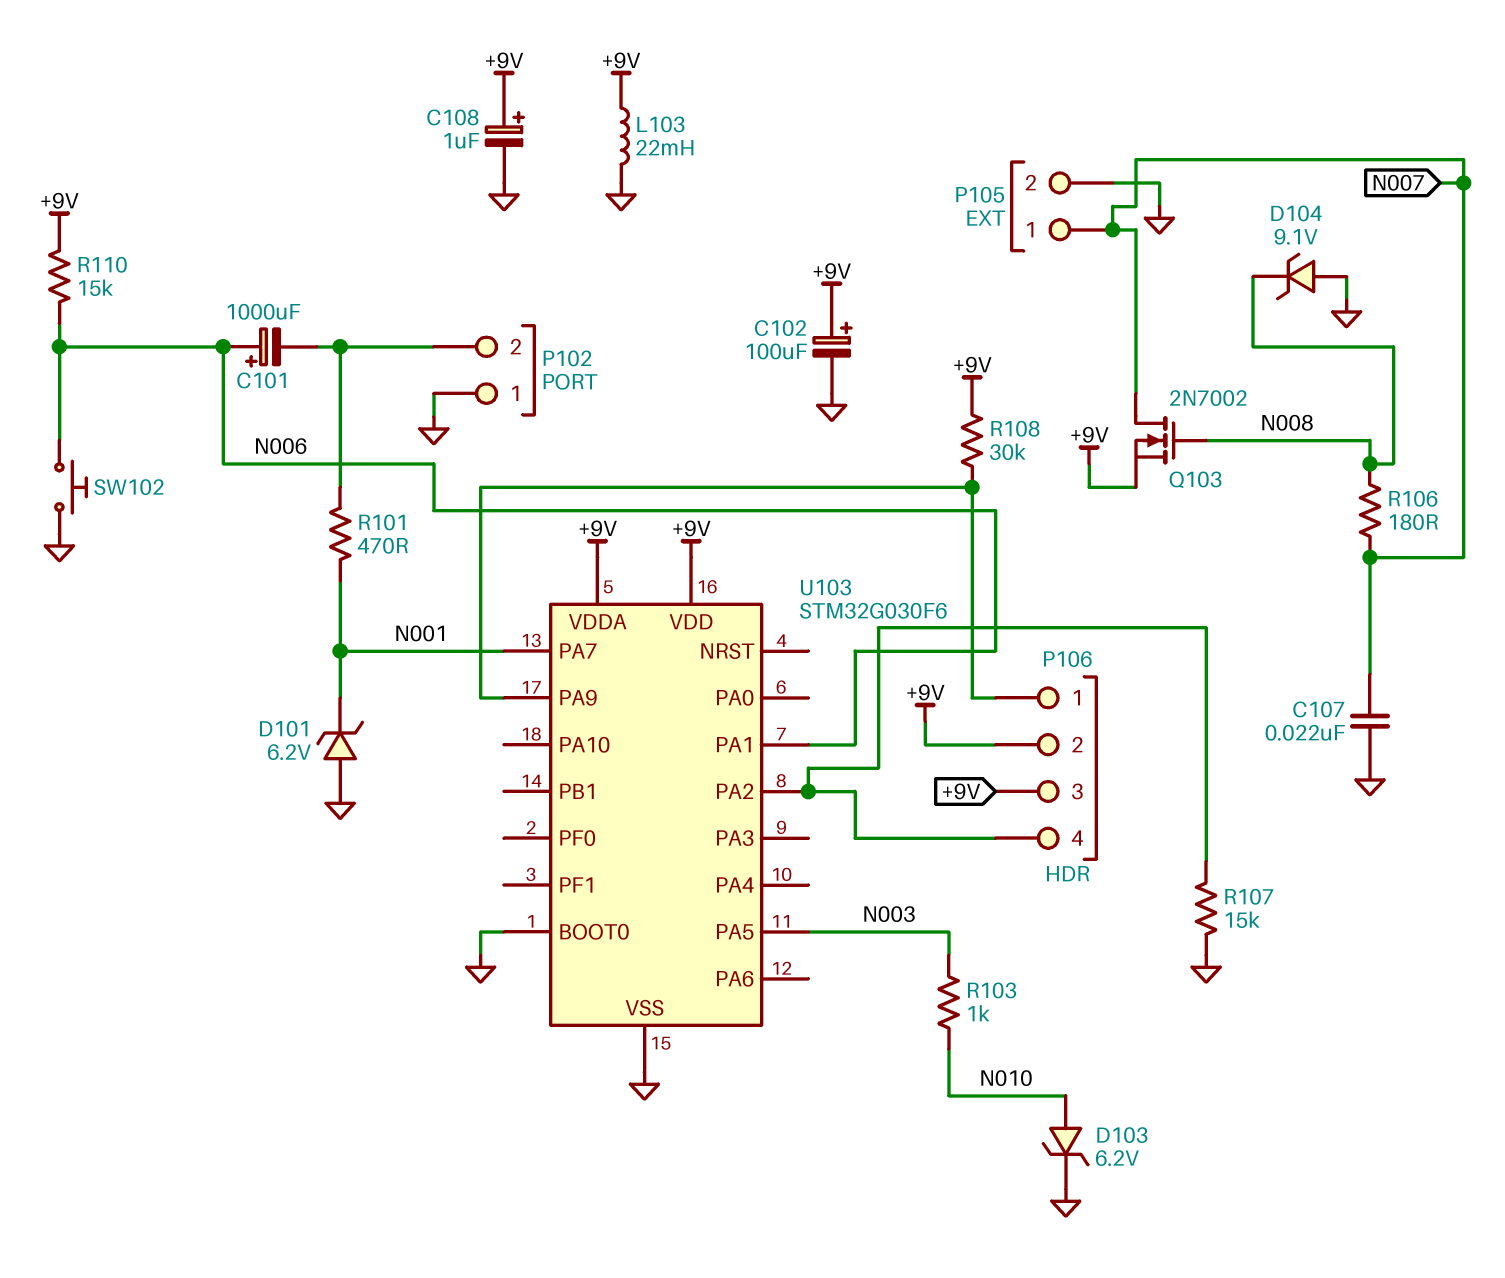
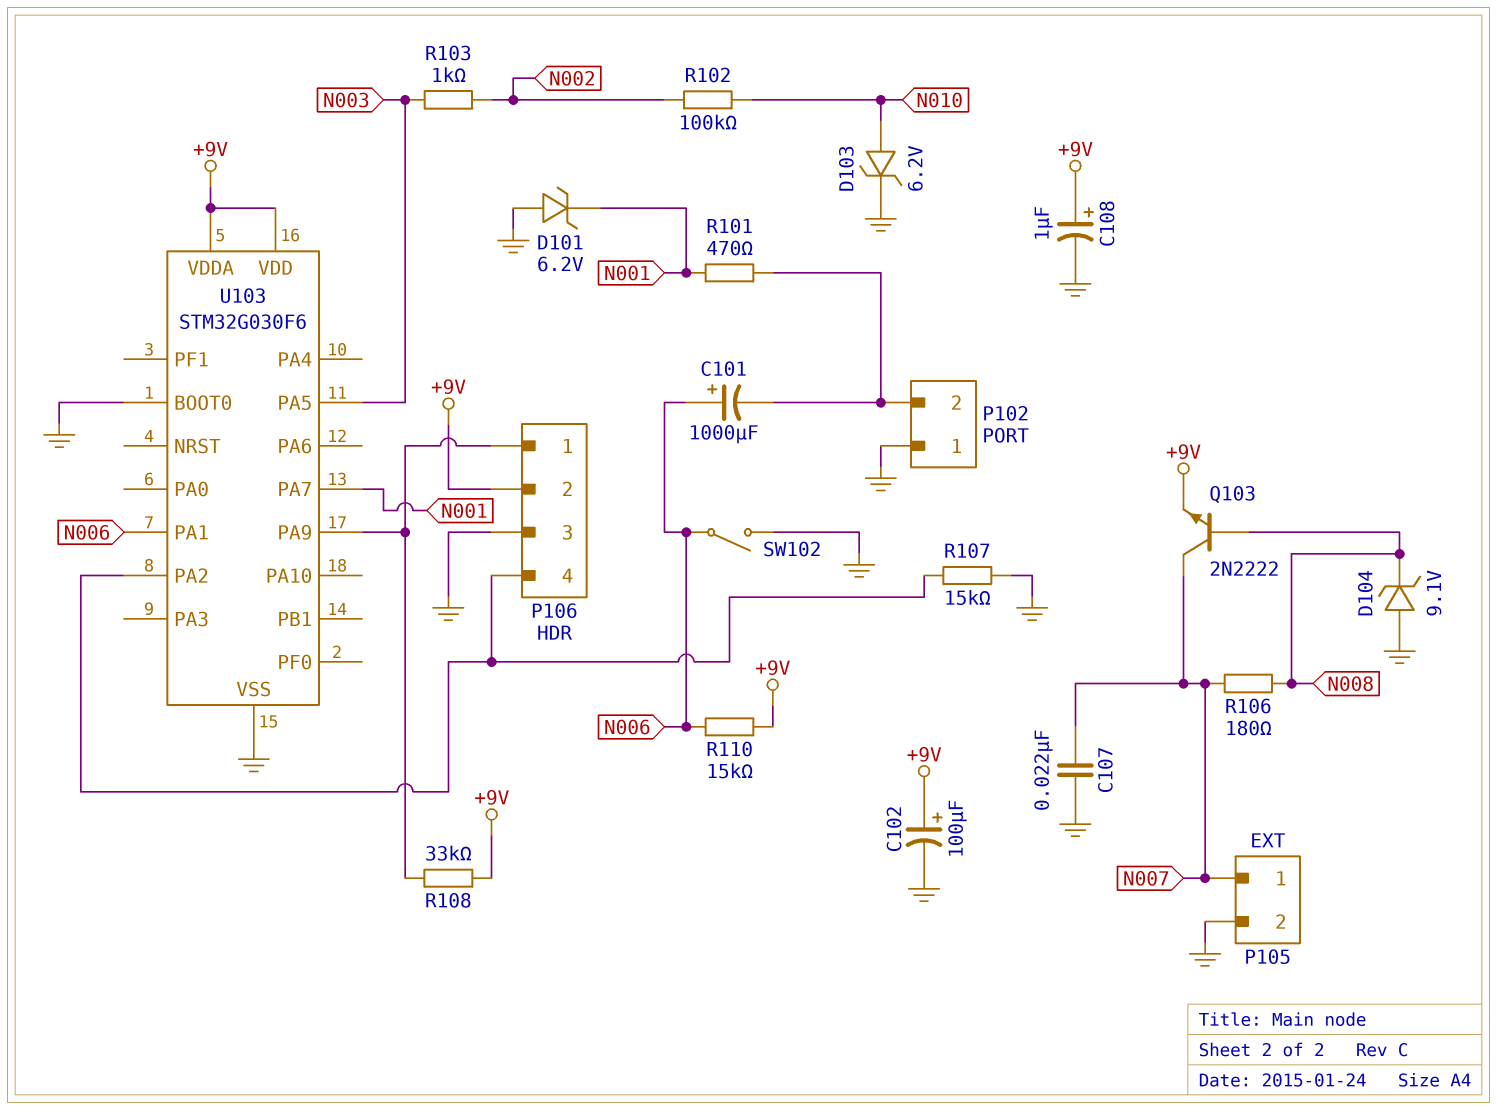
L103: 22mH (+9V, GND) -> none
P106 pin 3: +9V -> GND
Q103: NMOS 2N7002 (G N008, D N007, S +9V) -> NPN 2N2222 (B N008, C N007, E +9V)
R102: none -> 100k (N002, N010)
R103: 1k (N003, N010) -> 1k (N002, N003)
R108: 30k (+9V, P106/1) -> 33k (+9V, P106/1)
SW102: button (GND, N006) -> switch (GND, N006)

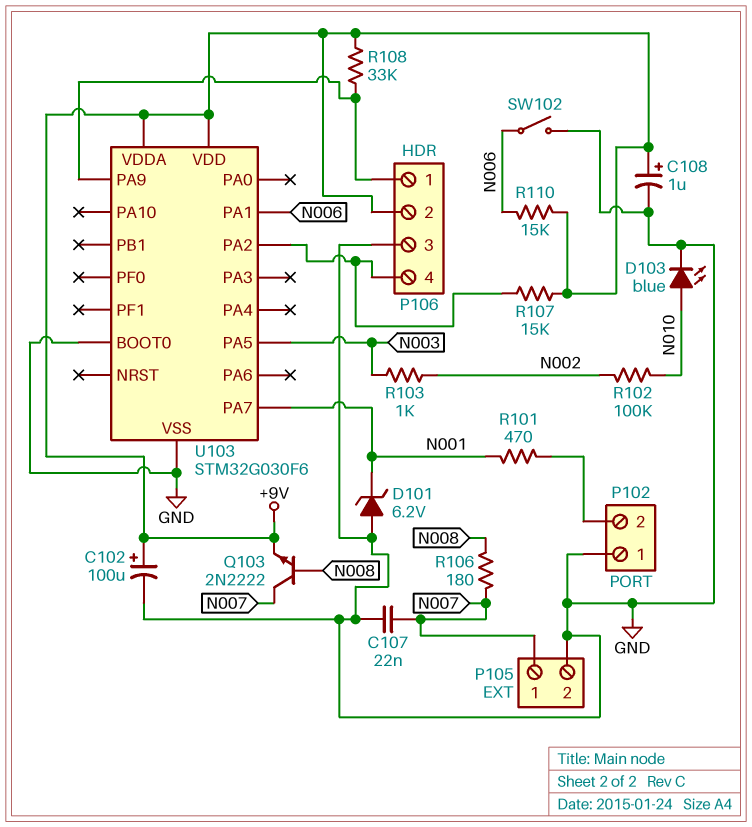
C101: 1000uF (plus N006, minus P102/2) -> none
D103: zener 6.2V (A N010, K GND) -> LED blue (A N010, K GND)
D104: zener 9.1V (A GND, K N008) -> none
R107: 15k (GND, P106/4) -> 15k (+9V, P106/4)

